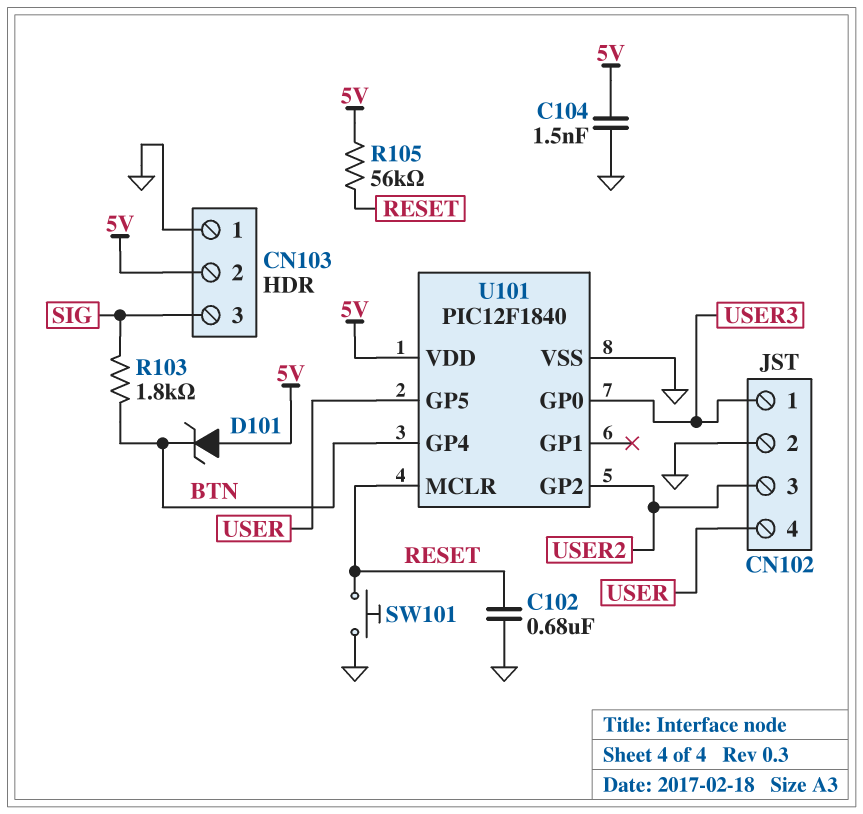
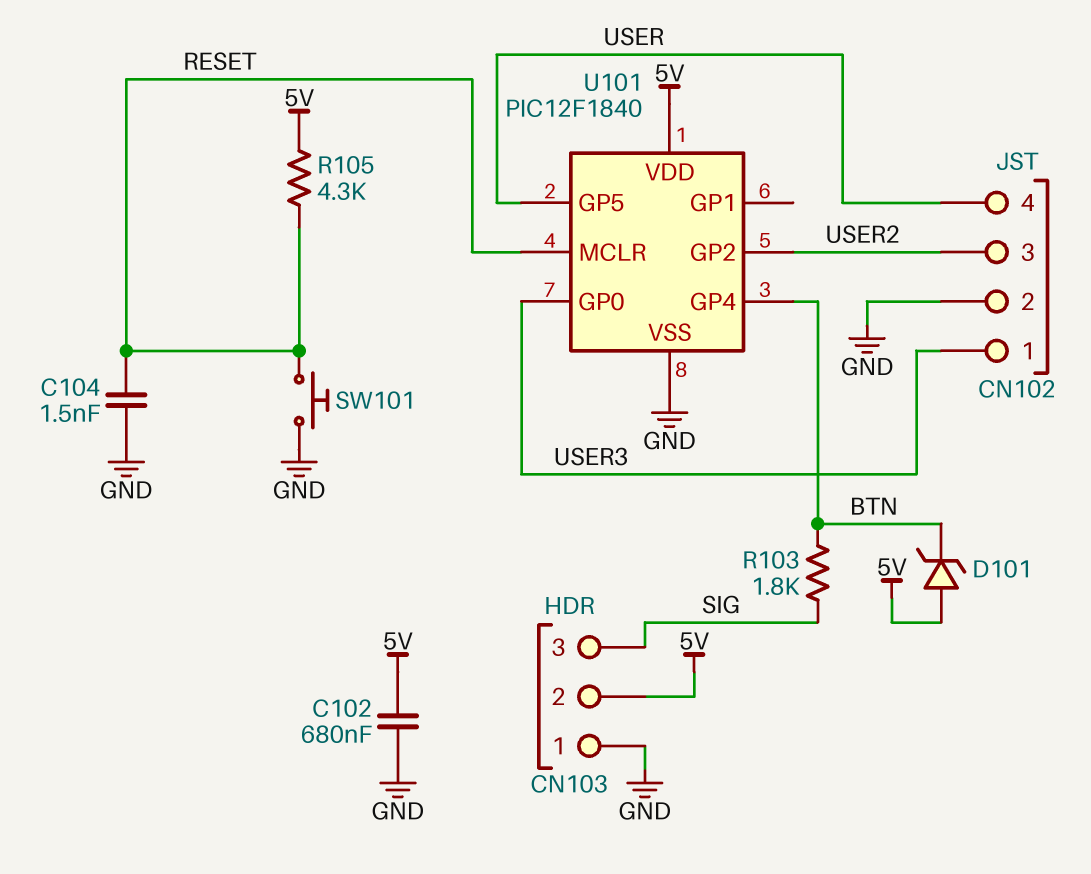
C102: 680nF (GND, RESET) -> 680nF (5V, GND)
C104: 1.5nF (5V, GND) -> 1.5nF (GND, RESET)
R105: 56k (5V, RESET) -> 4.3k (5V, RESET)

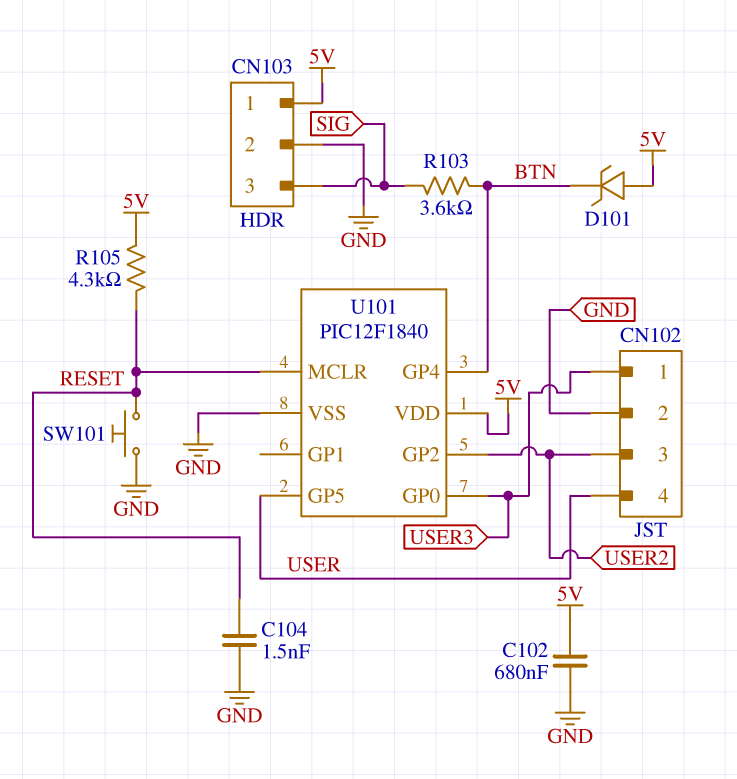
CN103 pin 1: GND -> 5V
CN103 pin 2: 5V -> GND
R103: 1.8k (BTN, SIG) -> 3.6k (BTN, SIG)

